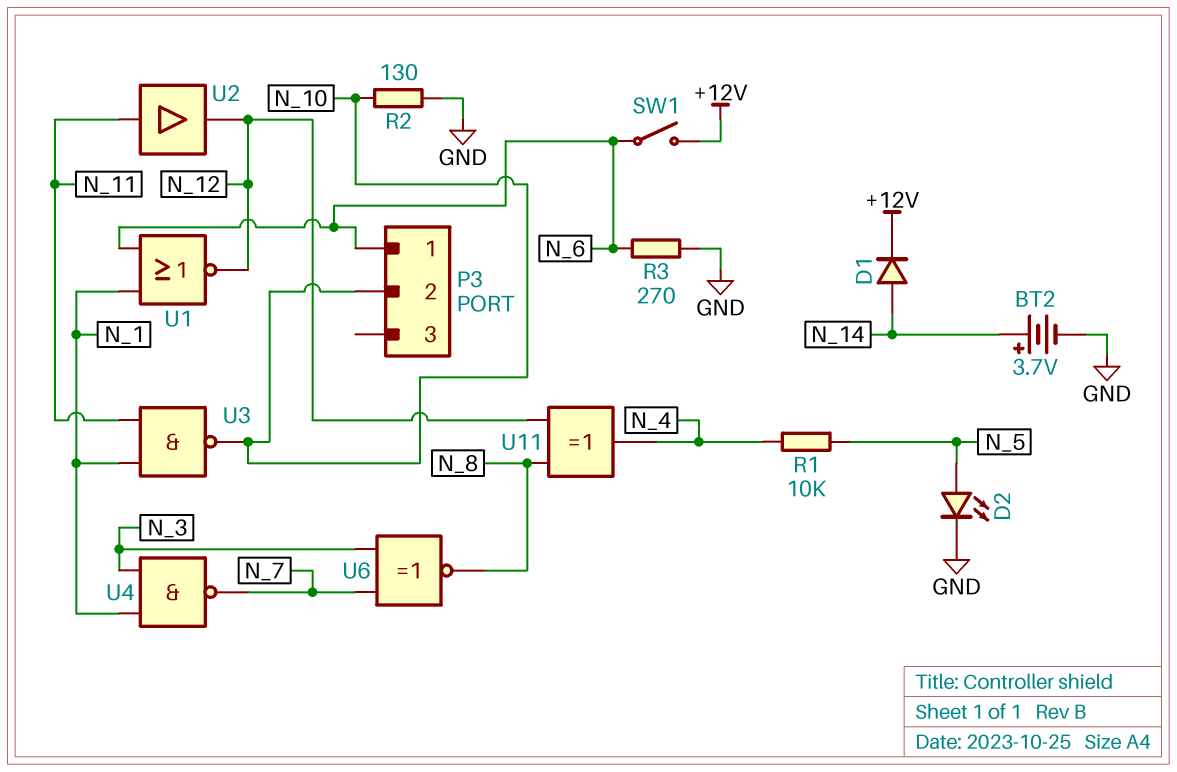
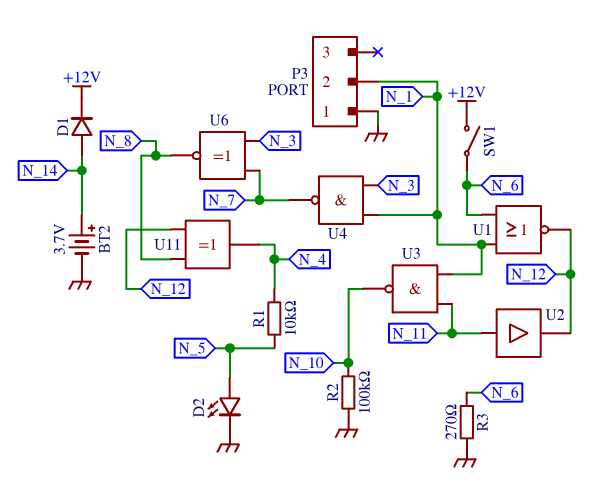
P3 pin 1: N_6 -> GND
P3 pin 2: N_10 -> N_1
R2: 130 (GND, N_10) -> 100k (GND, N_10)

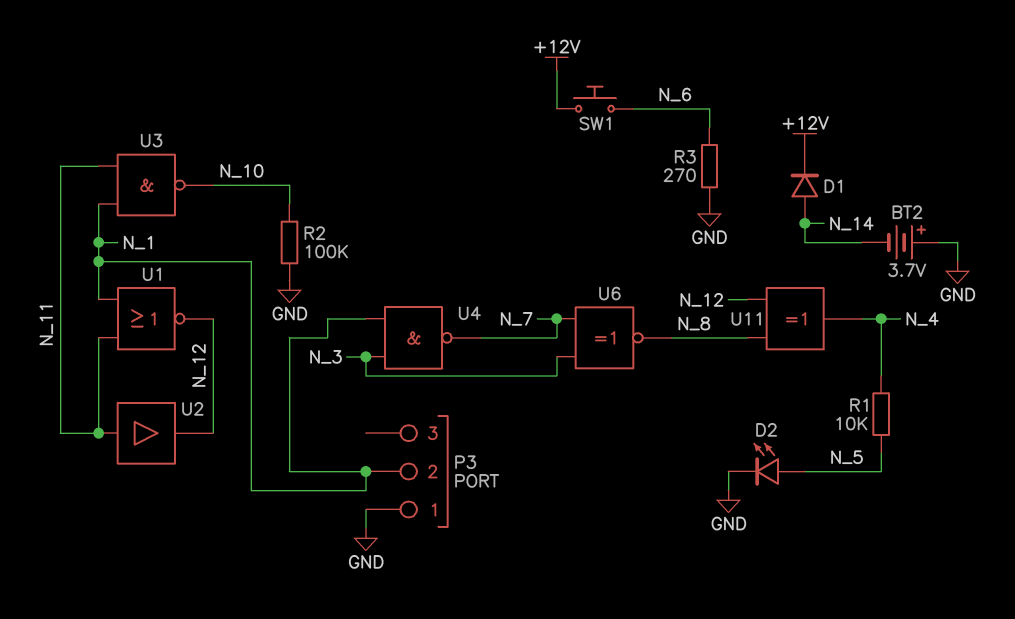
BT2: 3.7V (plus N_14, minus GND) -> 3.7V (plus GND, minus N_14)
SW1: switch (+12V, N_6) -> button (+12V, N_6)
U1: NOR (in N_1, in N_6, out N_12) -> NOR (in N_1, in N_11, out N_12)

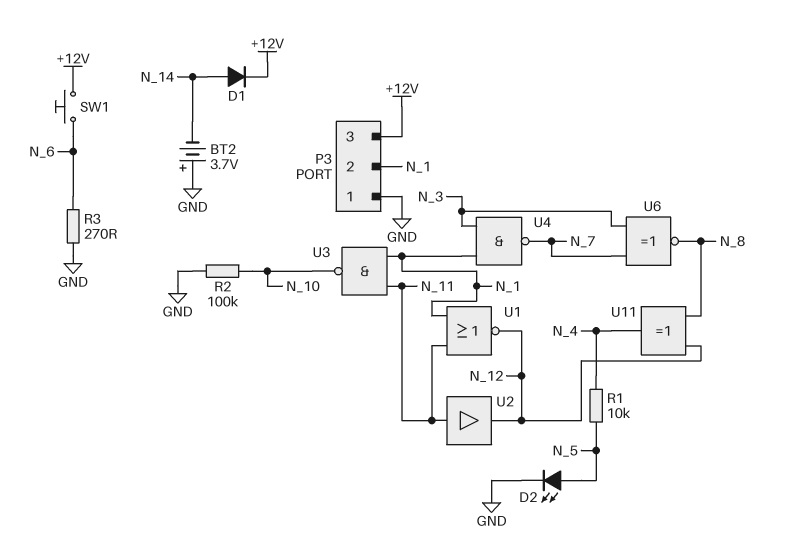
P3 pin 3: none -> +12V

